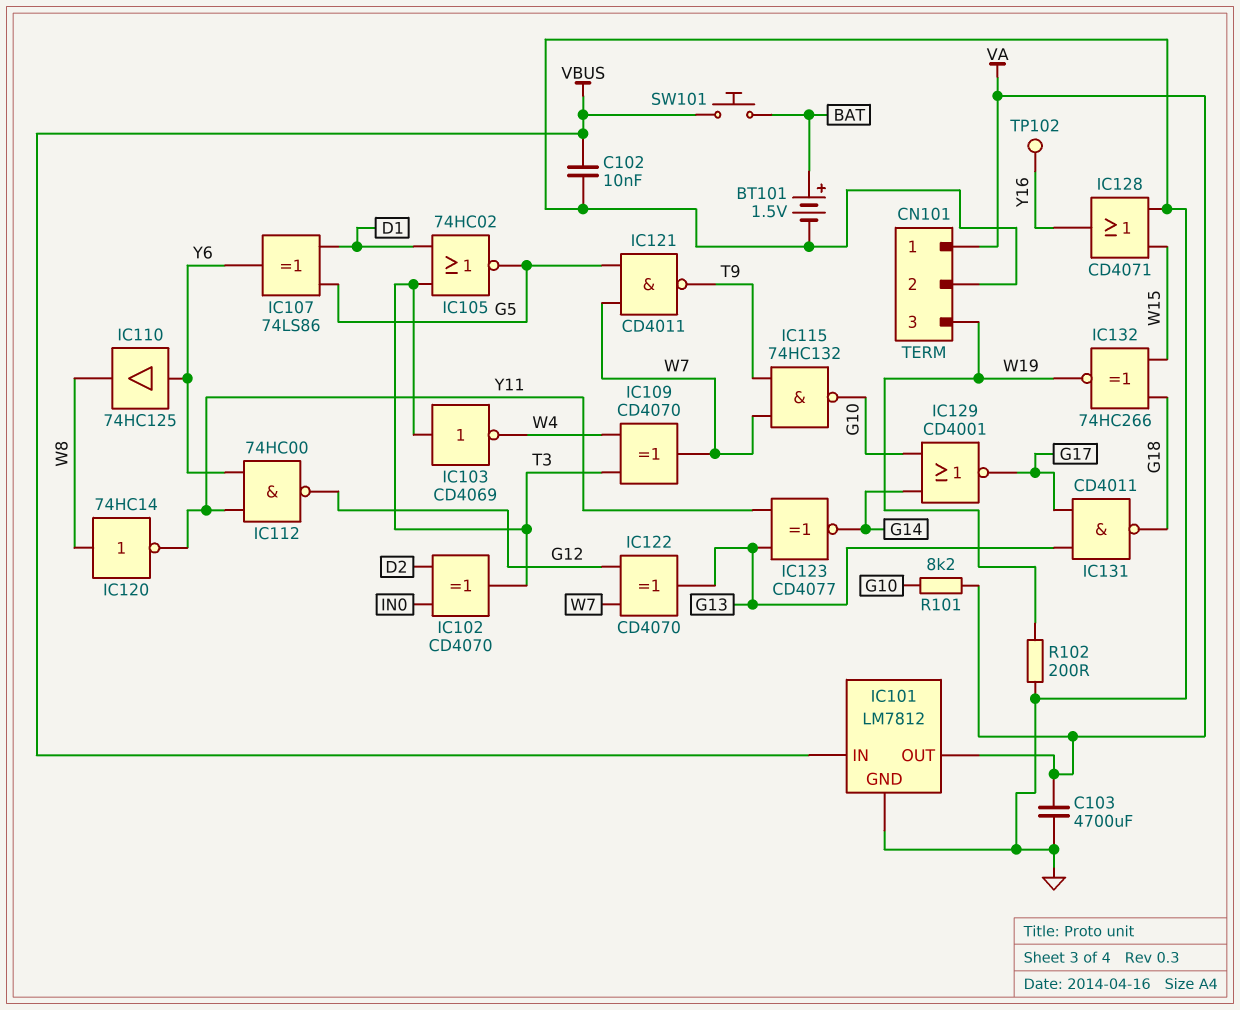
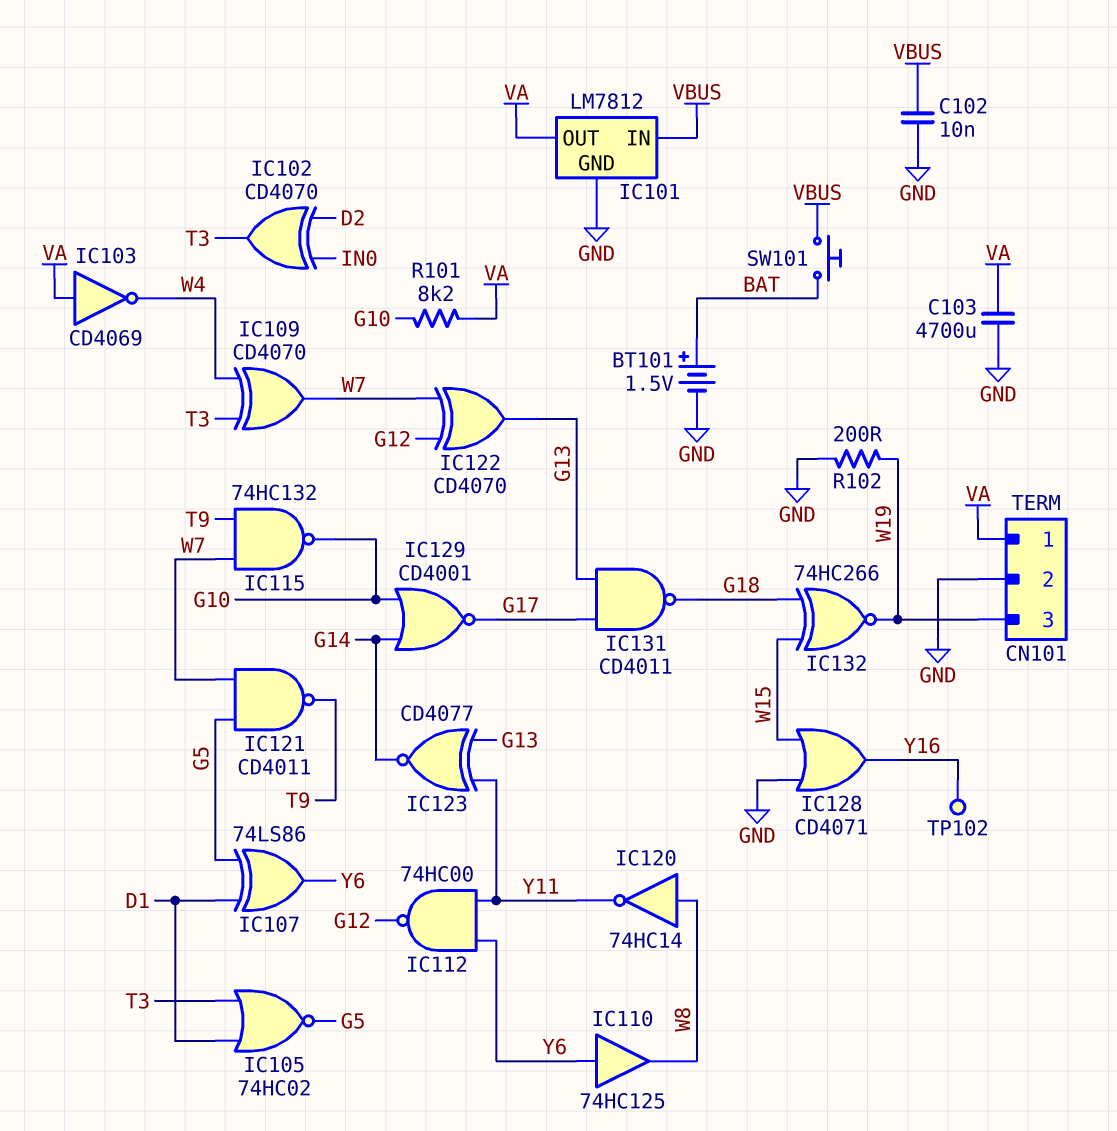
IC103: NOT CD4069 (in T3, out W4) -> NOT CD4069 (in VA, out W4)

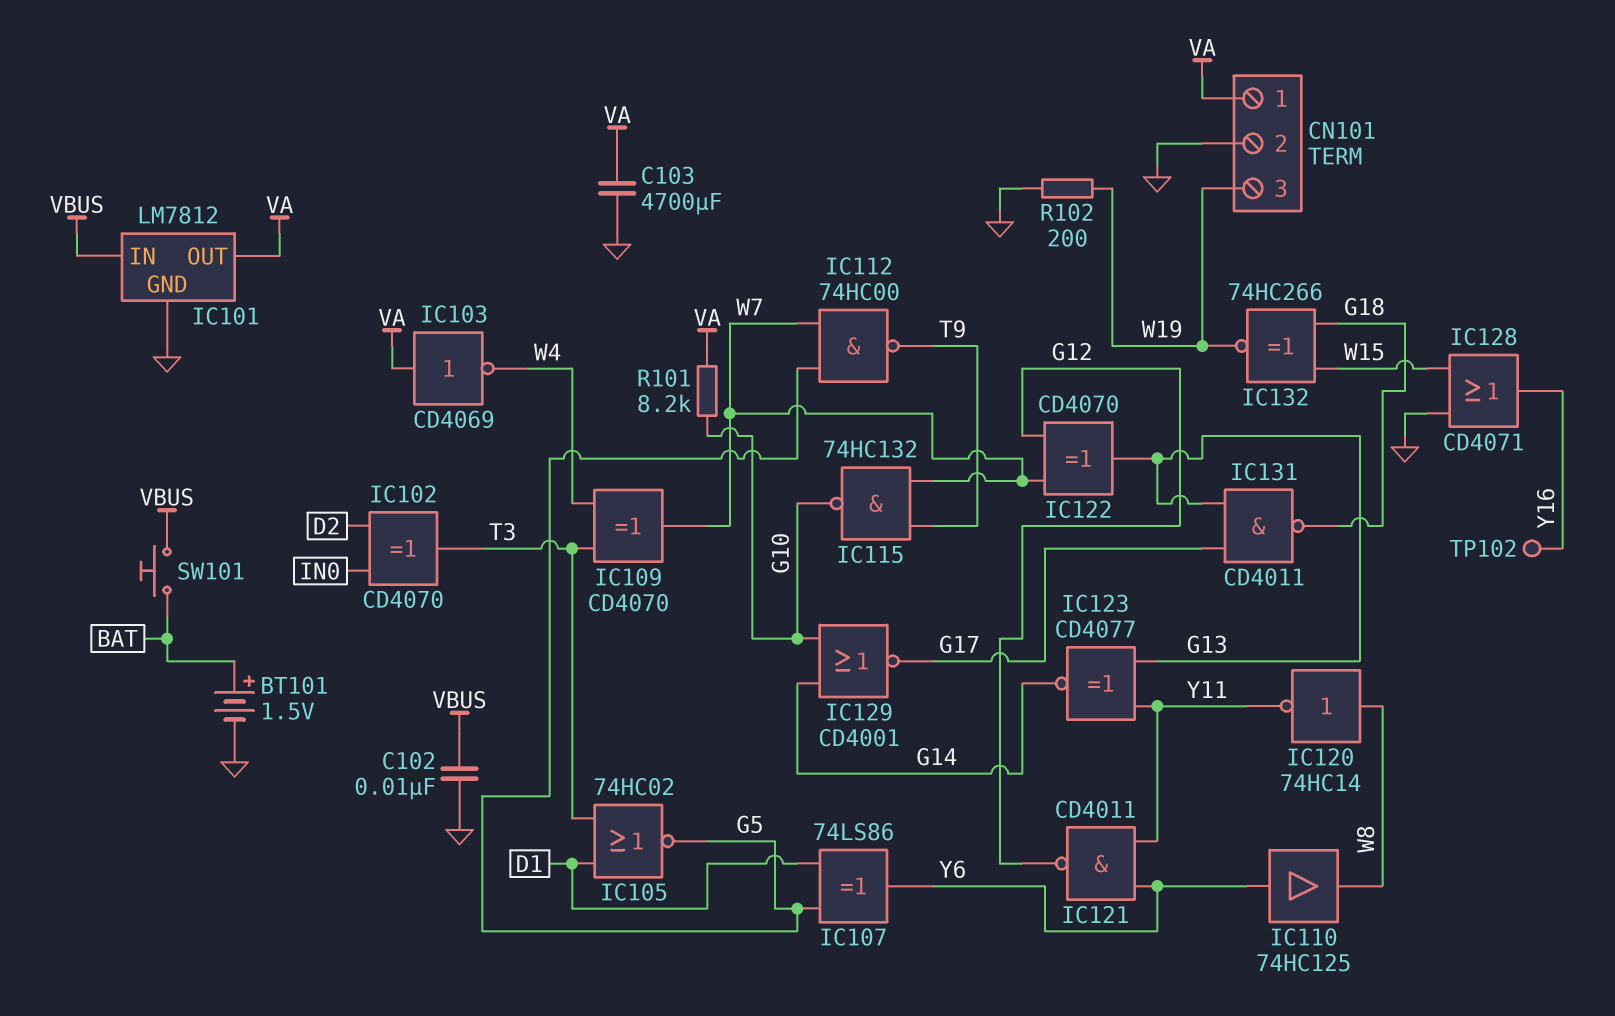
IC112: NAND 74HC00 (in Y6, in Y11, out G12) -> NAND 74HC00 (in G5, in W7, out T9)
IC121: NAND CD4011 (in G5, in W7, out T9) -> NAND CD4011 (in Y6, in Y11, out G12)

